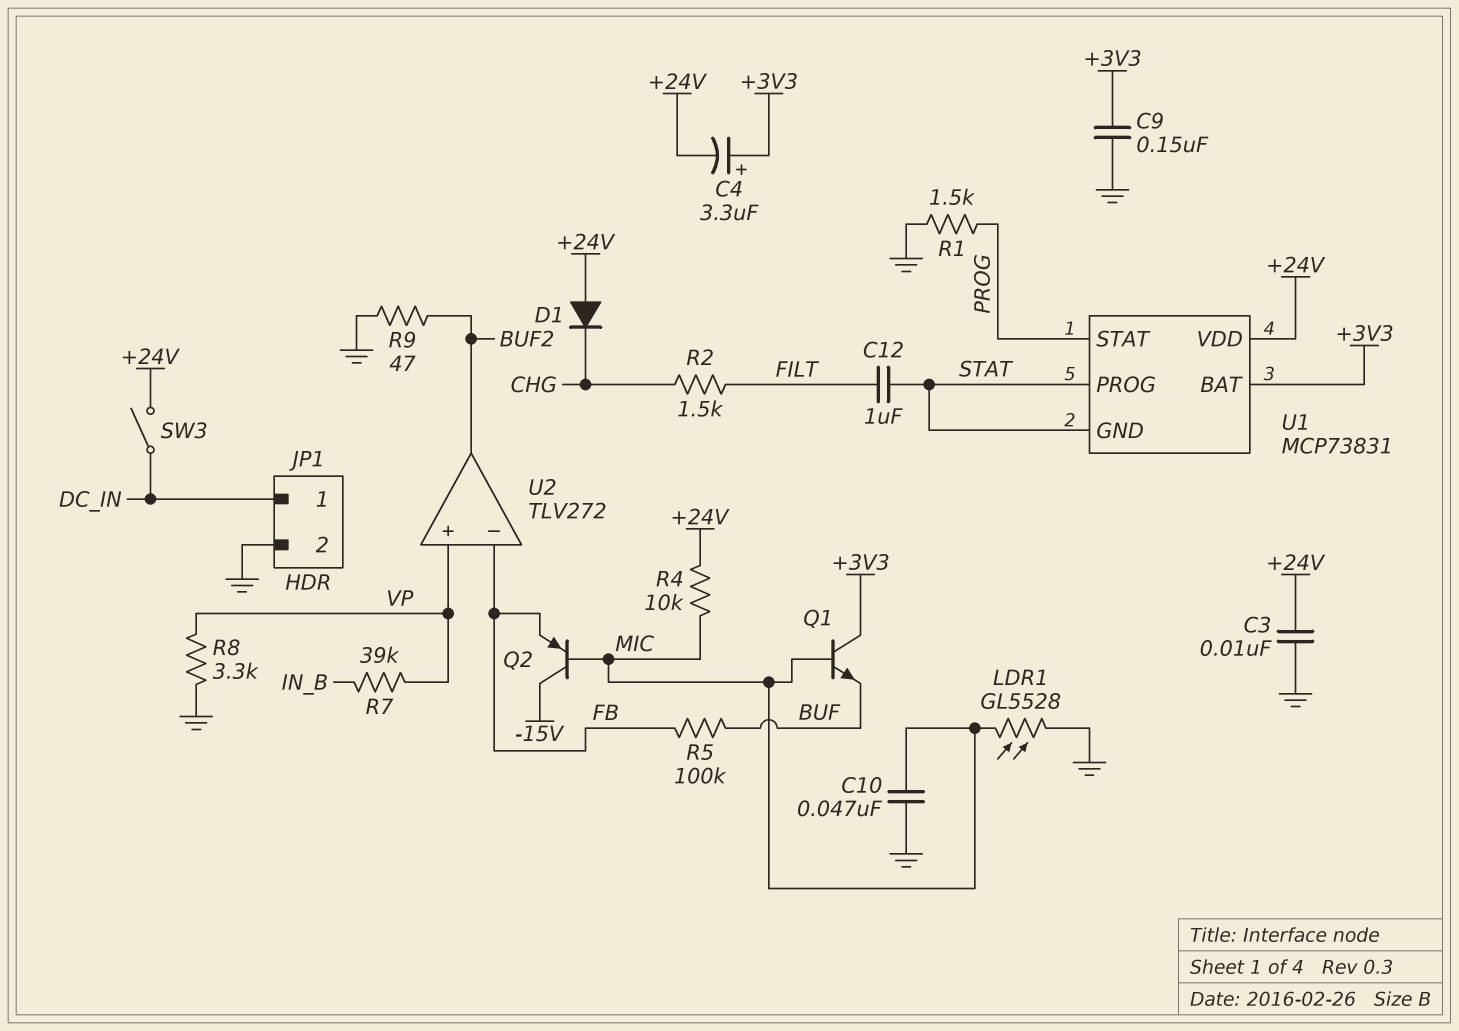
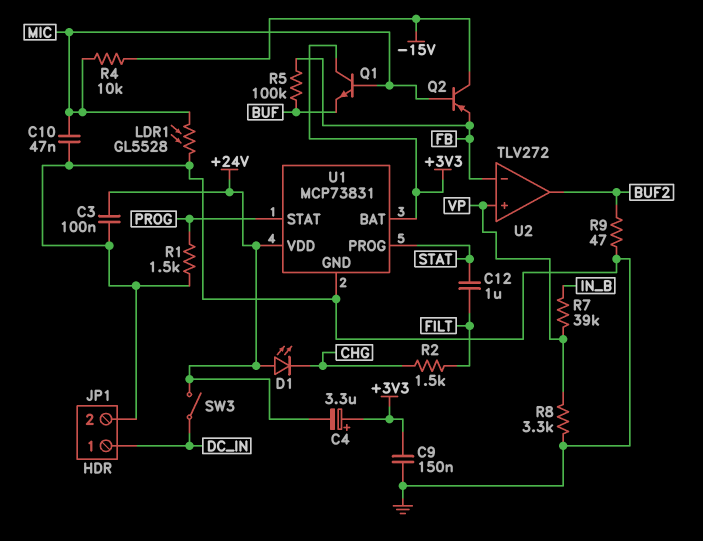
C3: 10nF (+24V, GND) -> 100nF (+24V, GND)
D1: diode (A +24V, K CHG) -> LED (A +24V, K CHG)
R4: 10k (+24V, MIC) -> 10k (-15V, MIC)
U1 pin GND: STAT -> GND

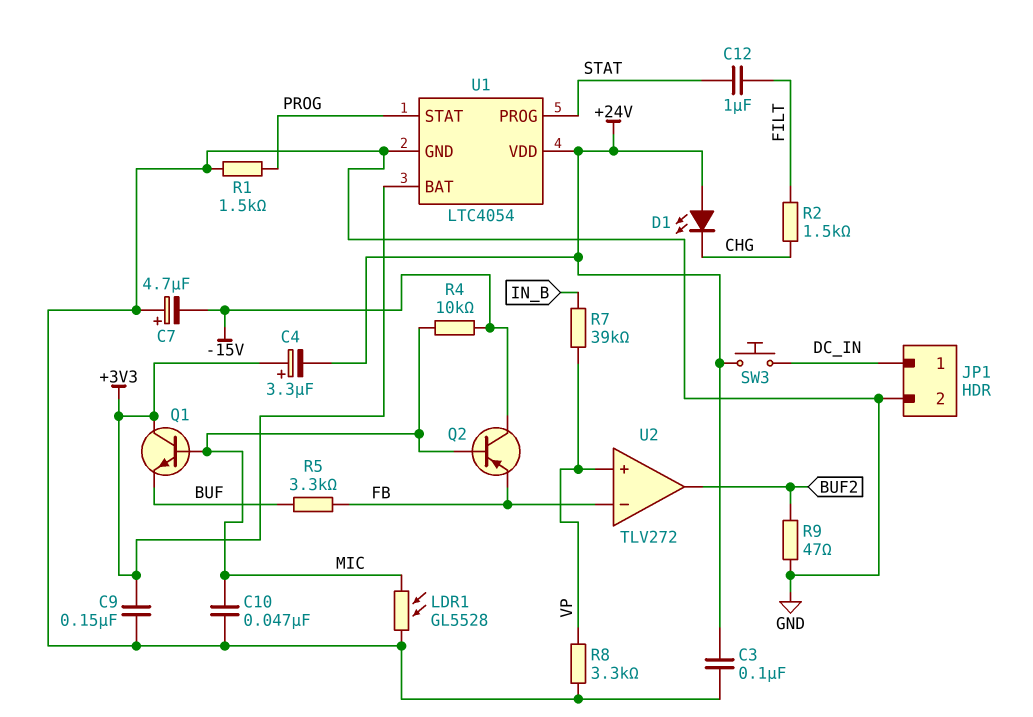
C7: none -> 4.7uF (plus GND, minus -15V)
R5: 100k (BUF, FB) -> 3.3k (BUF, FB)
SW3: switch (+24V, DC_IN) -> button (+24V, DC_IN)
U1: MCP73831 -> LTC4054

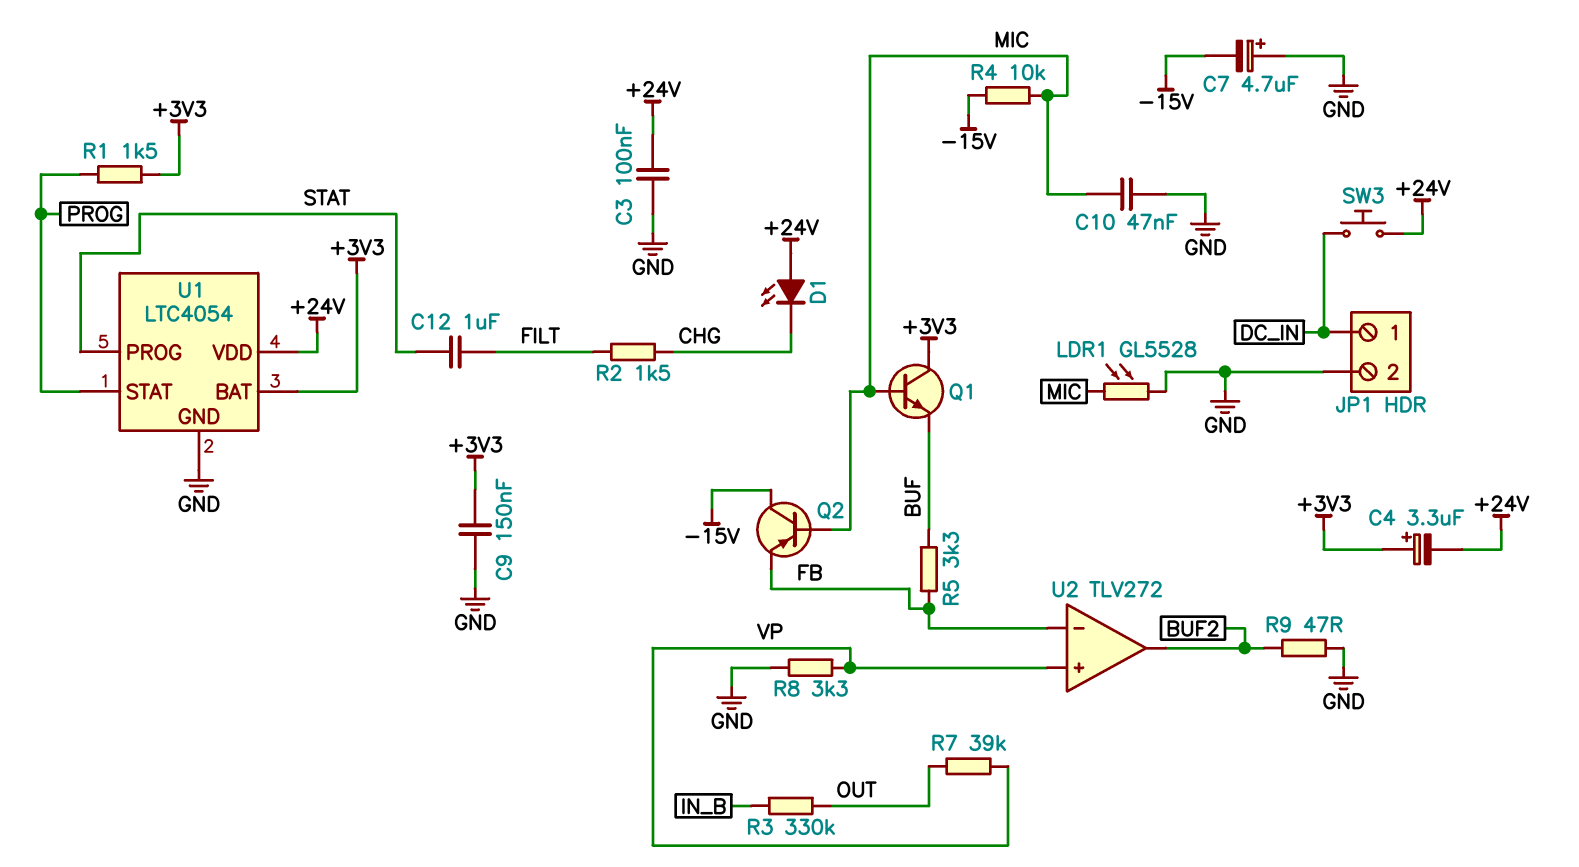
R1: 1.5k (GND, PROG) -> 1.5k (+3V3, PROG)
R3: none -> 330k (IN_B, OUT)
R7: 39k (IN_B, VP) -> 39k (OUT, VP)

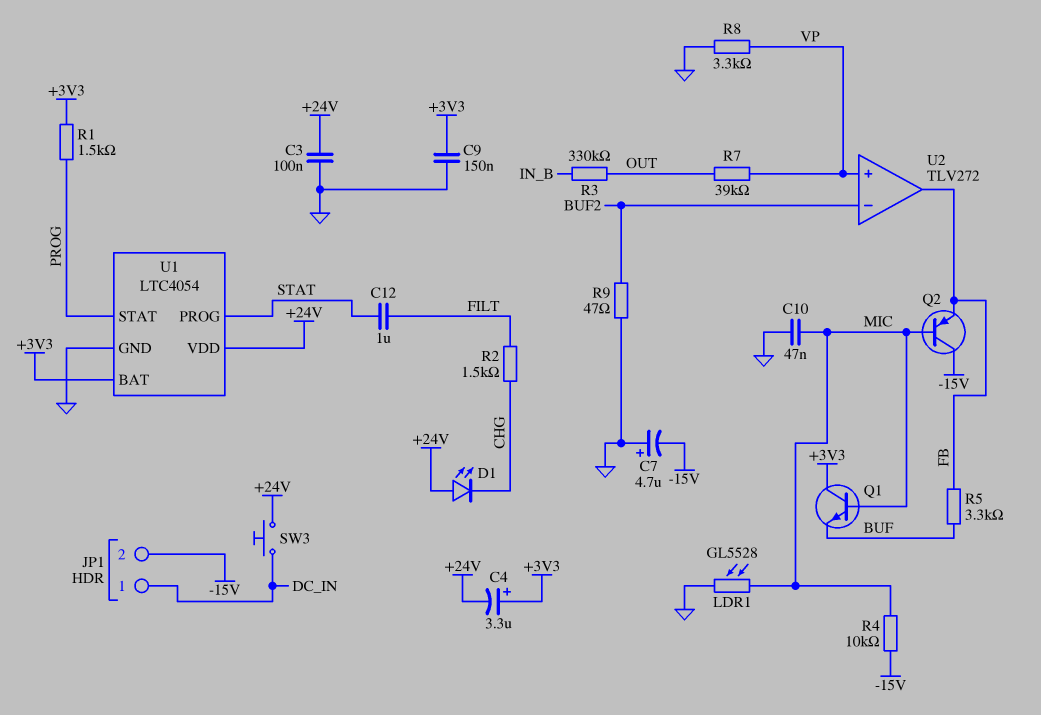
JP1 pin 2: GND -> -15V
U2 pin in-: FB -> BUF2
U2 pin out: BUF2 -> FB

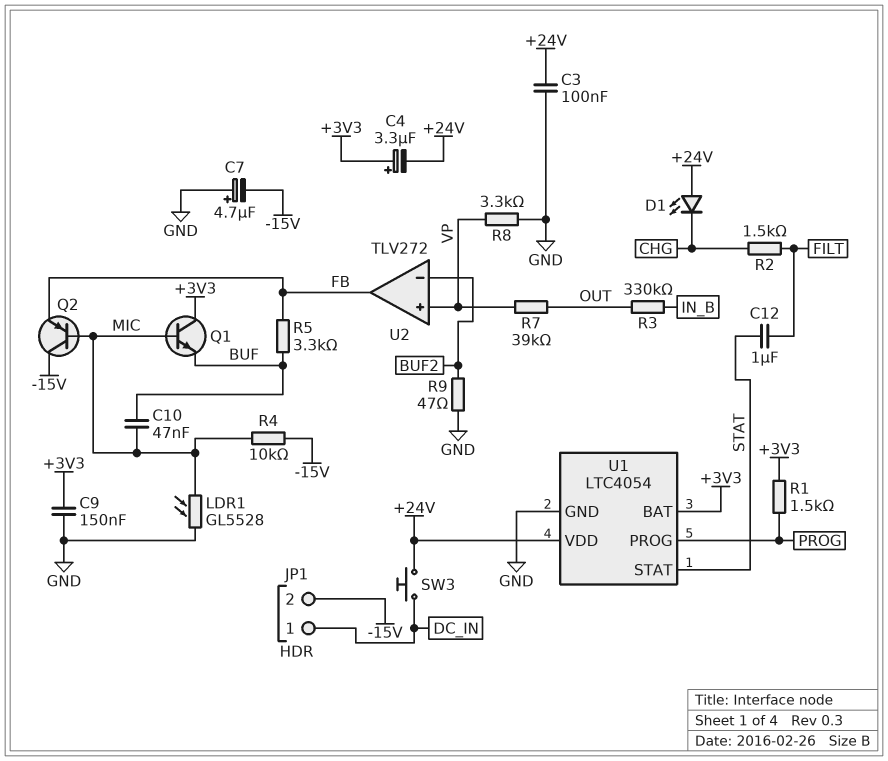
C10: 47nF (GND, MIC) -> 47nF (BUF, MIC)
U1 pin PROG: STAT -> PROG
U1 pin STAT: PROG -> STAT

